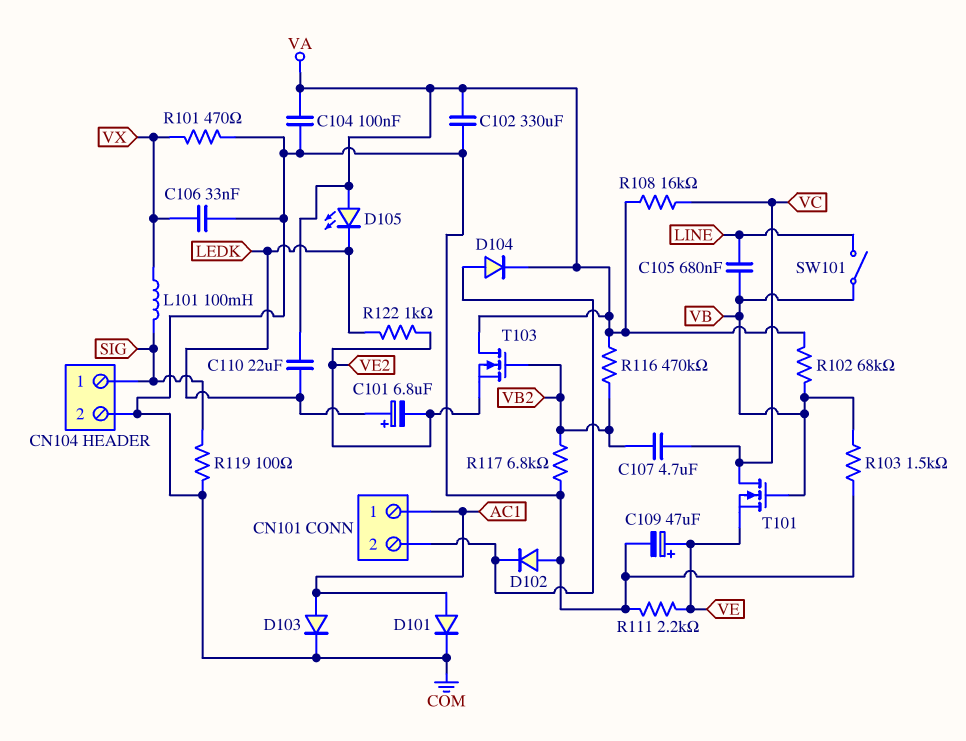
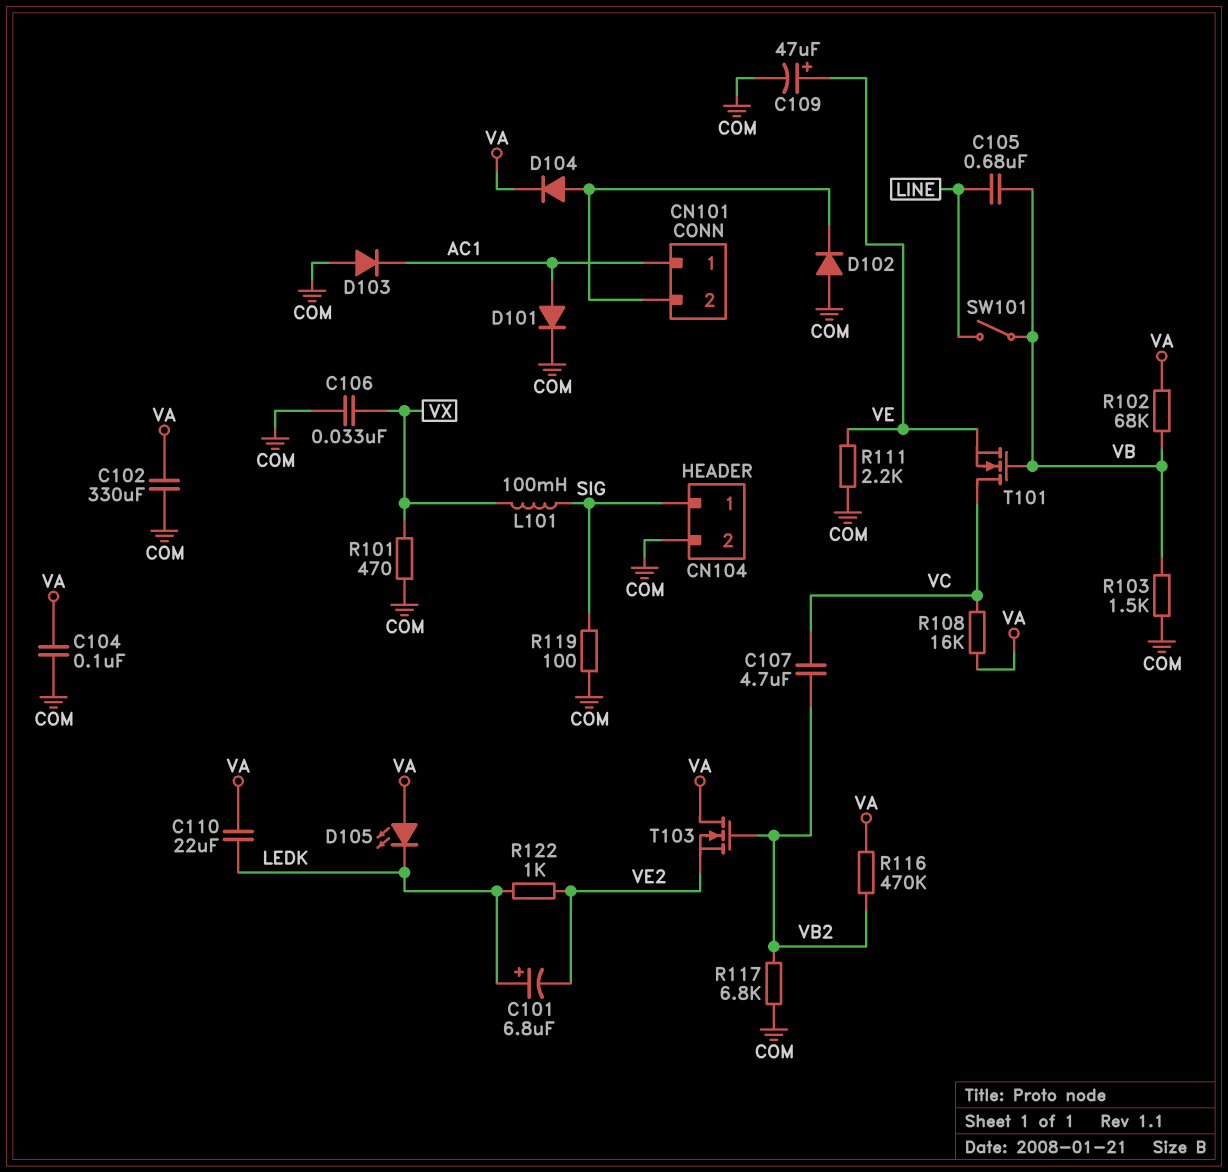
D103: diode (A AC1, K COM) -> diode (A COM, K AC1)

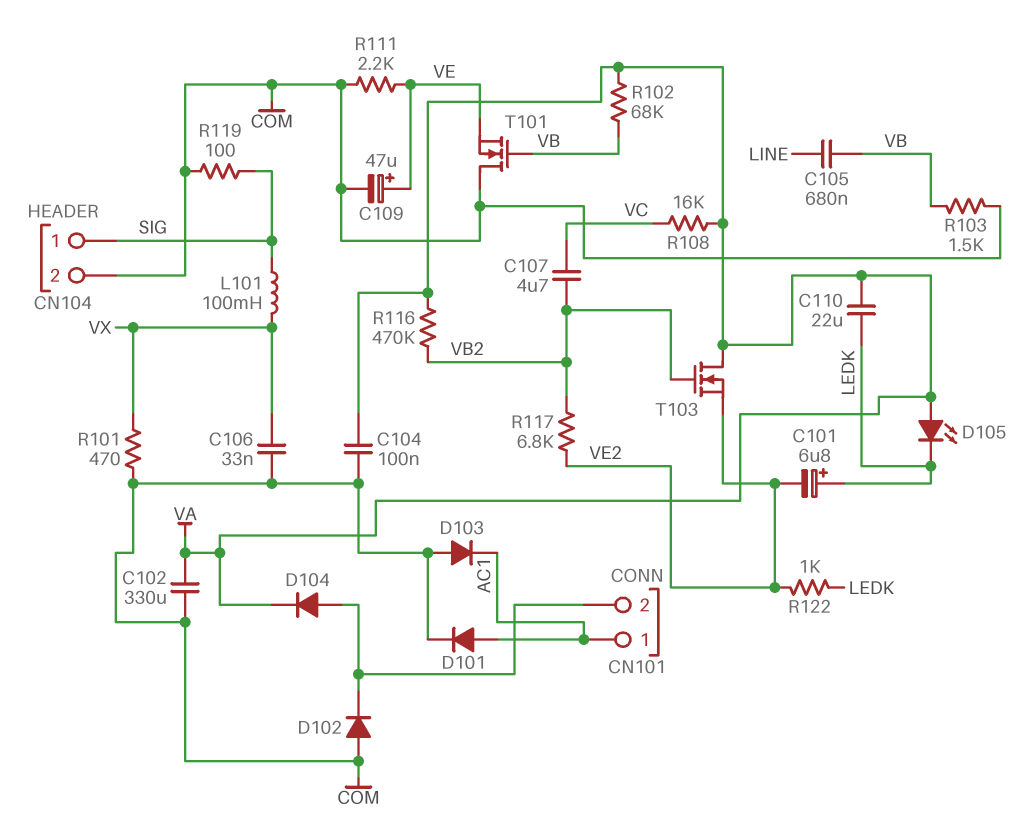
R117: 6.8k (COM, VB2) -> 6.8k (VB2, VE2)
SW101: switch (LINE, VB) -> none
T101: NMOS (G VB, D VC, S VE) -> NMOS (G VB, D COM, S VE)

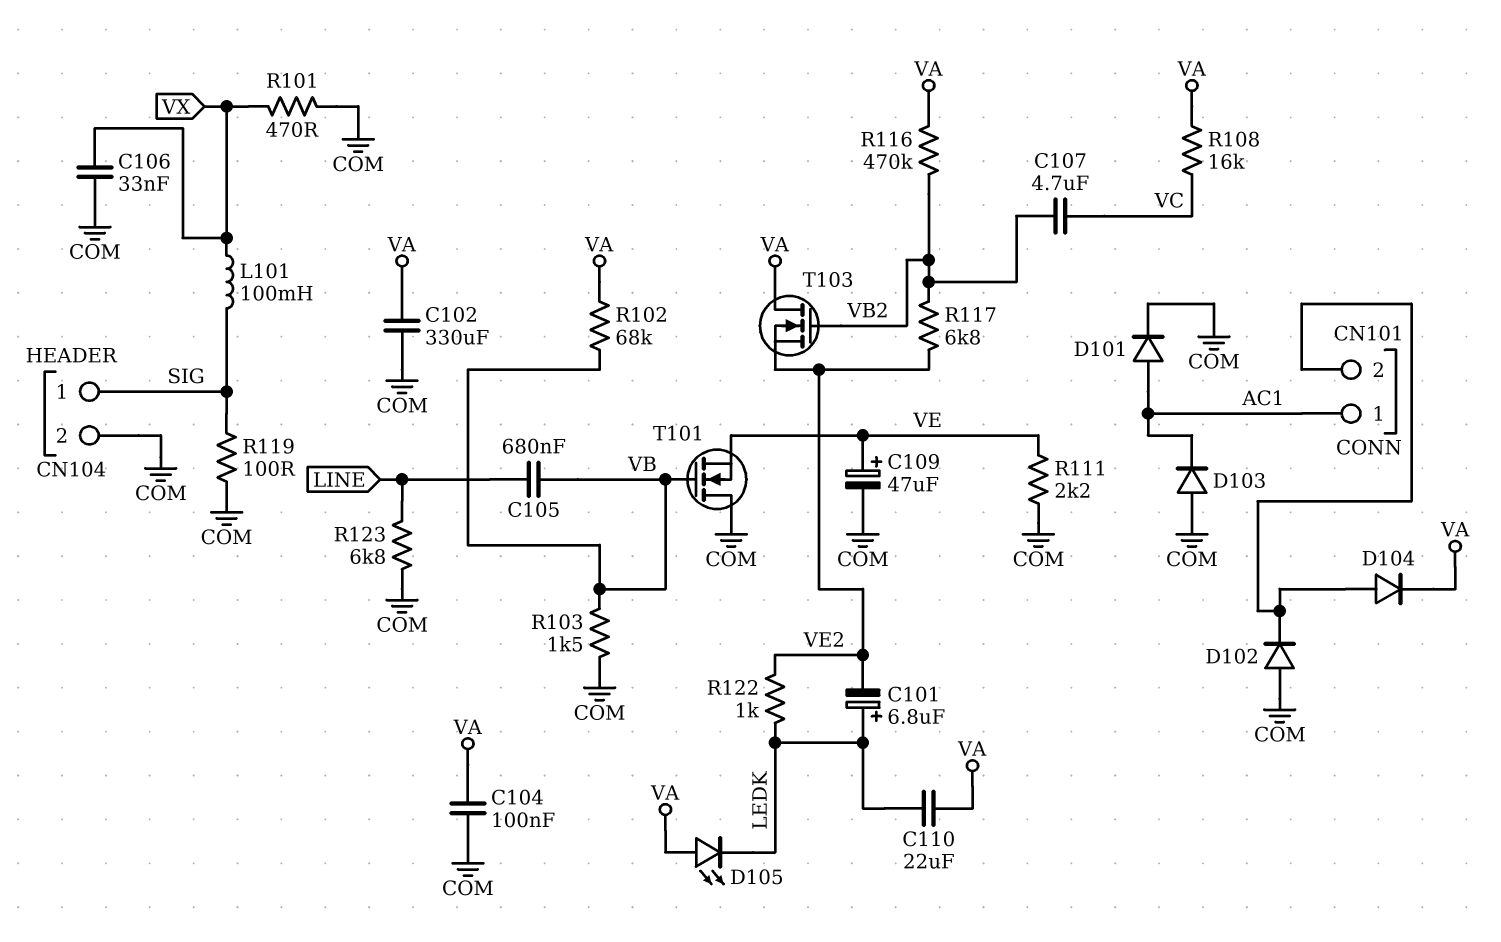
R123: none -> 6.8k (COM, LINE)

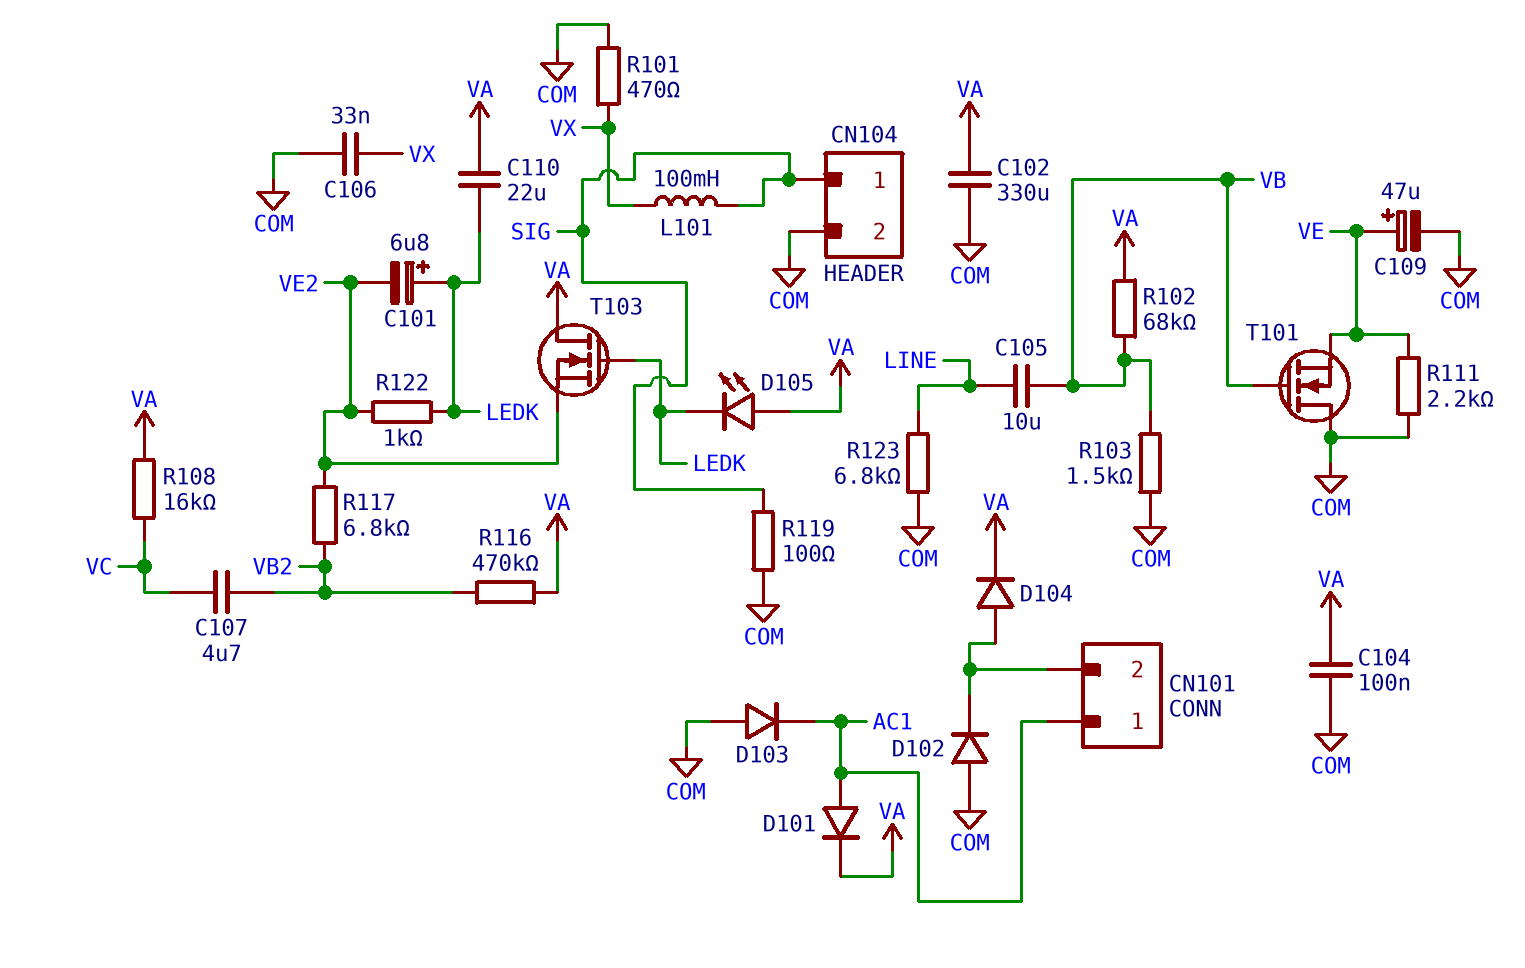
C105: 680nF (LINE, VB) -> 10uF (LINE, VB)
D101: diode (A AC1, K COM) -> diode (A AC1, K VA)
T103: NMOS (G VB2, D VA, S VE2) -> NMOS (G LEDK, D VA, S VE2)

